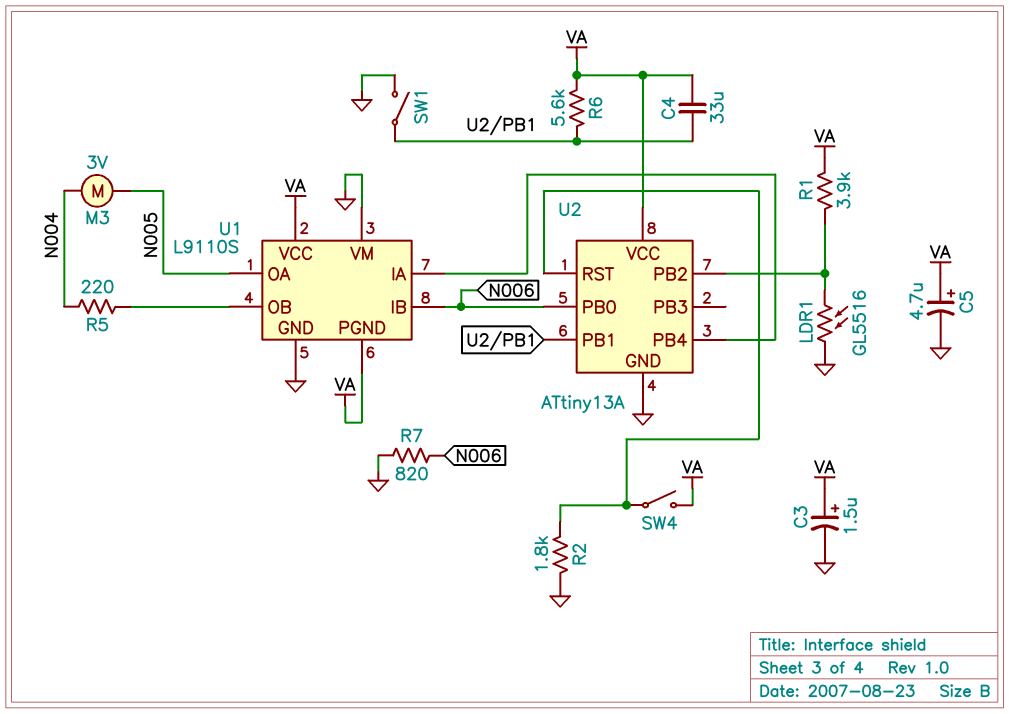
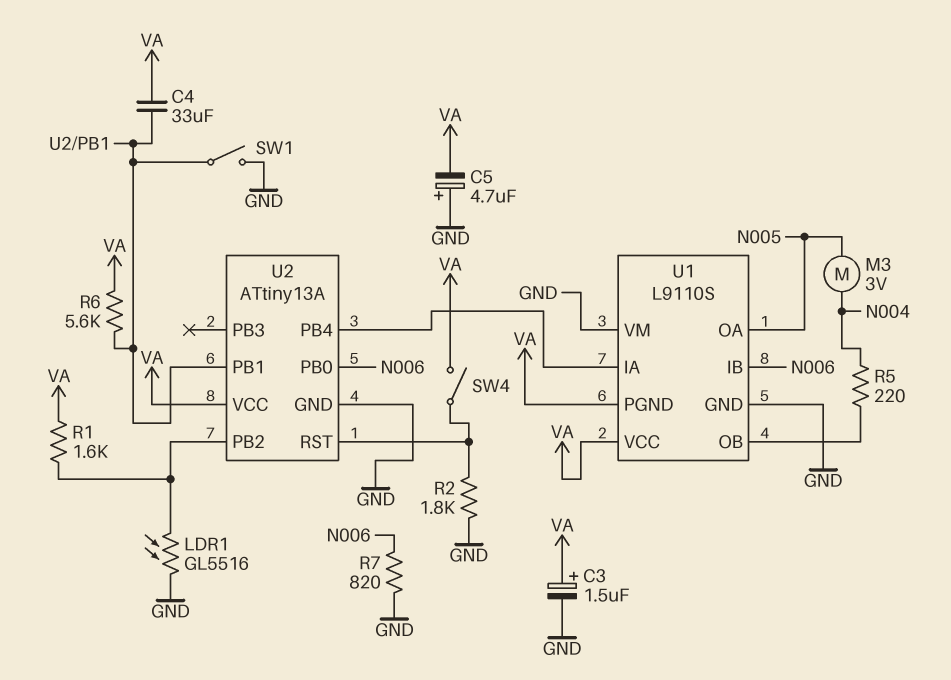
C5: 4.7uF (plus VA, minus GND) -> 4.7uF (plus GND, minus VA)
R1: 3.9k (U2/PB2, VA) -> 1.6k (U2/PB2, VA)

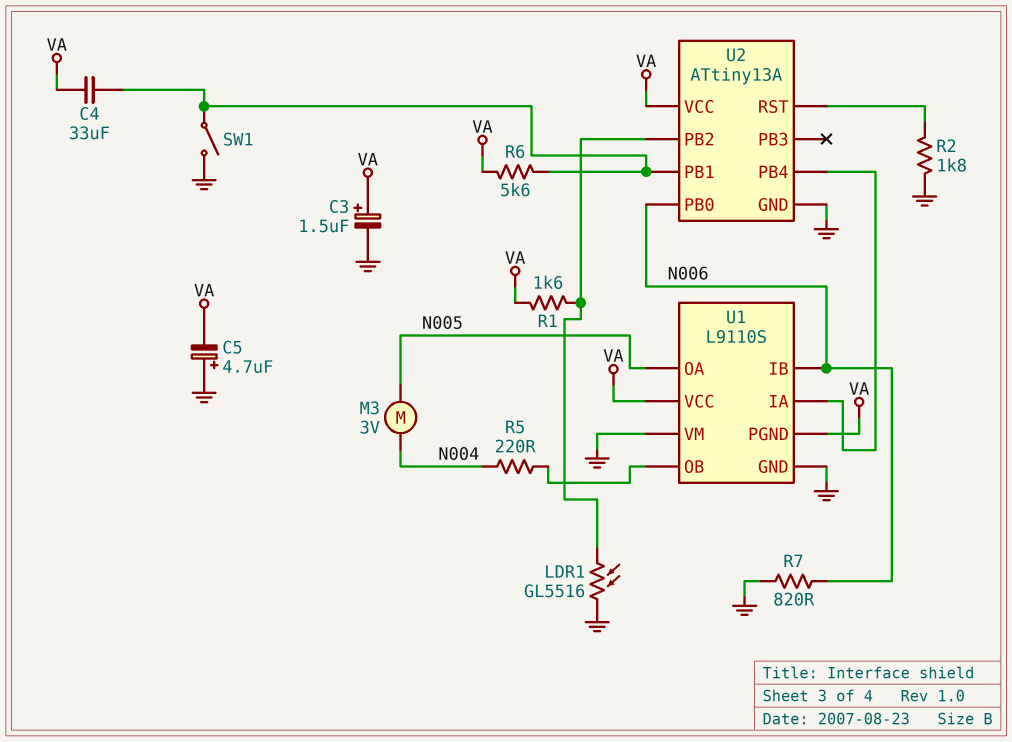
SW4: switch (U2/RST, VA) -> none

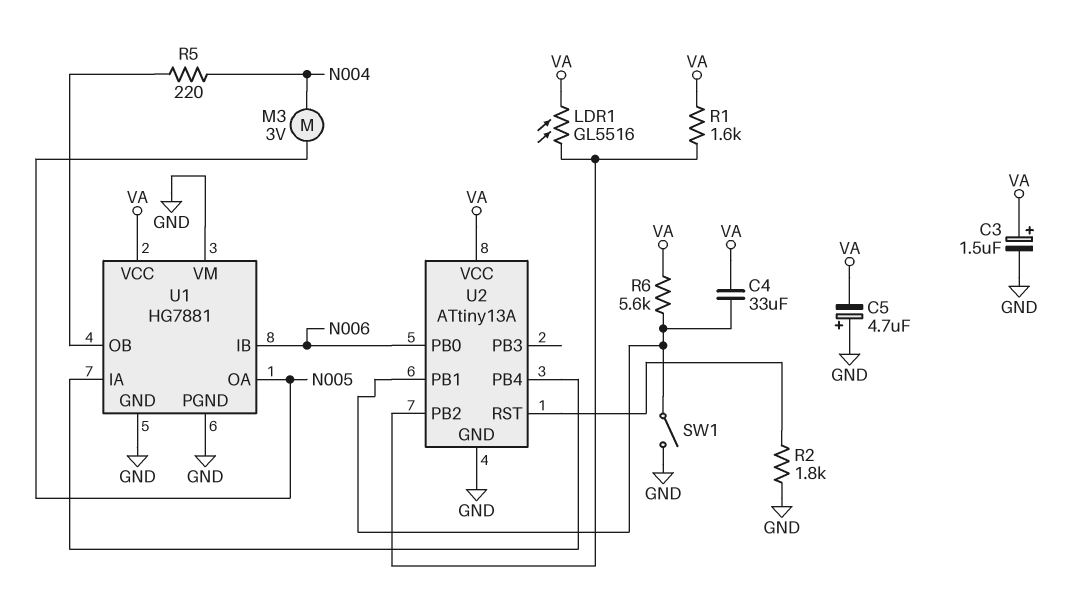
LDR1: GL5516 (GND, U2/PB2) -> GL5516 (U2/PB2, VA)
R7: 820 (GND, N006) -> none
U1: L9110S -> HG7881
U1 pin PGND: VA -> GND

